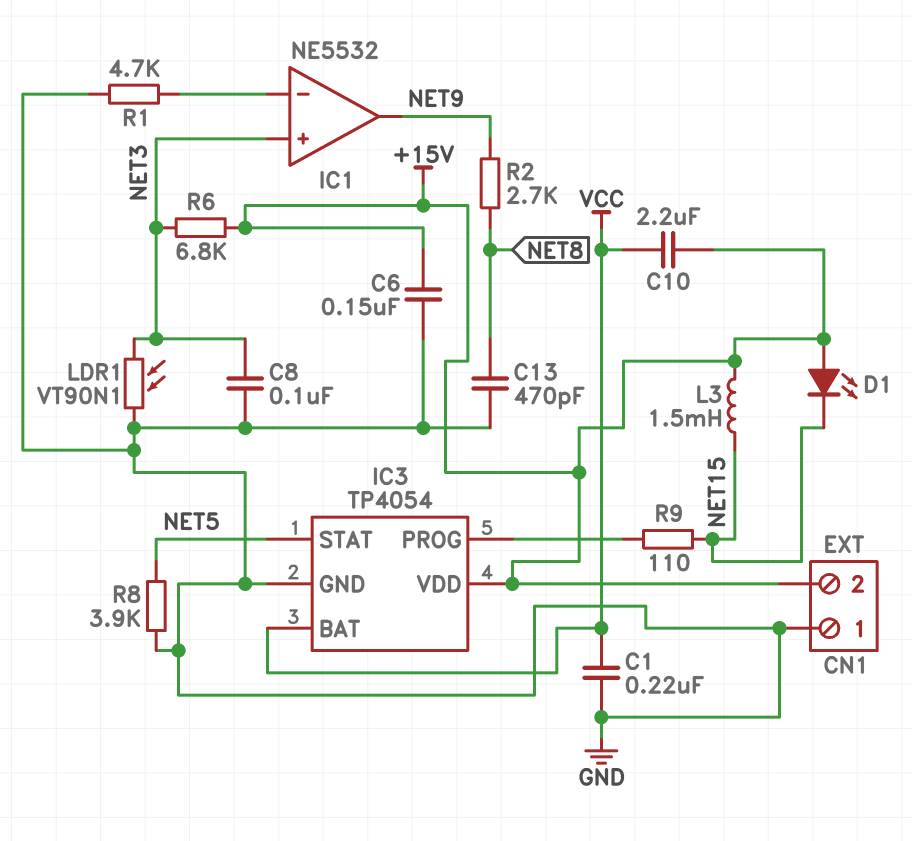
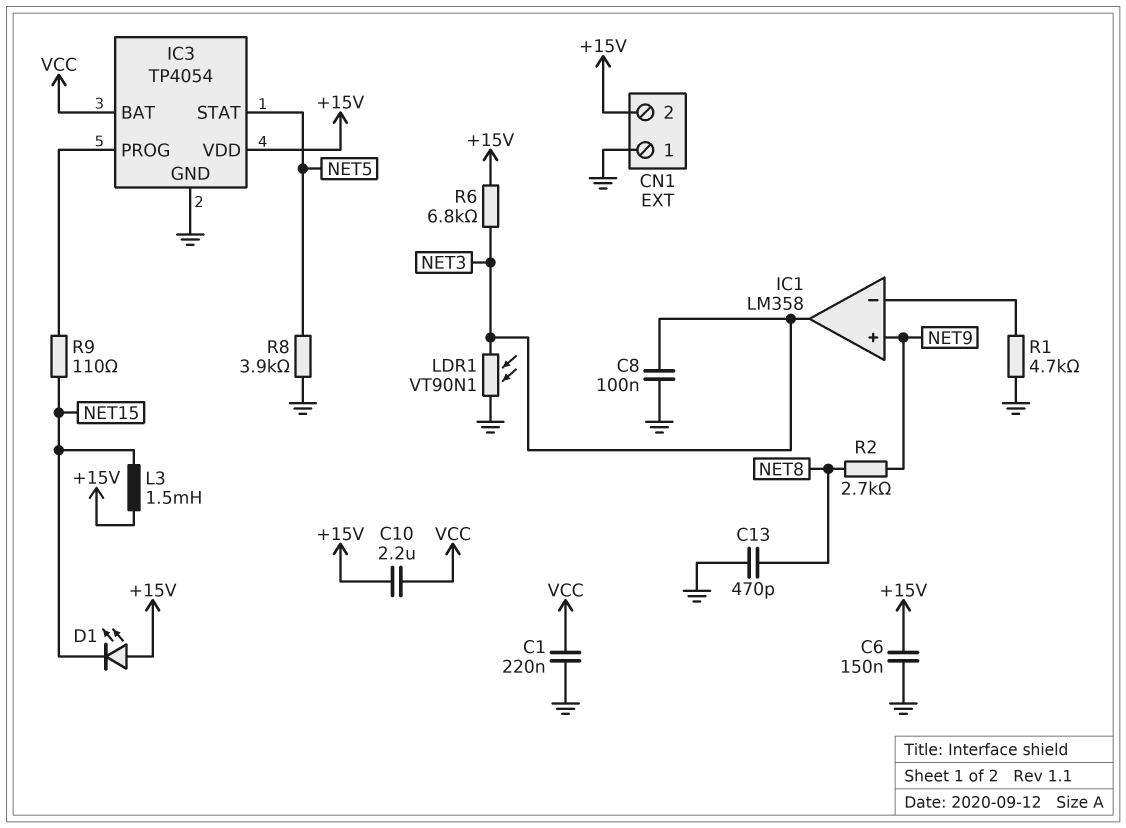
IC1: NE5532 -> LM358
IC1 pin in+: NET3 -> NET9
IC1 pin out: NET9 -> NET3

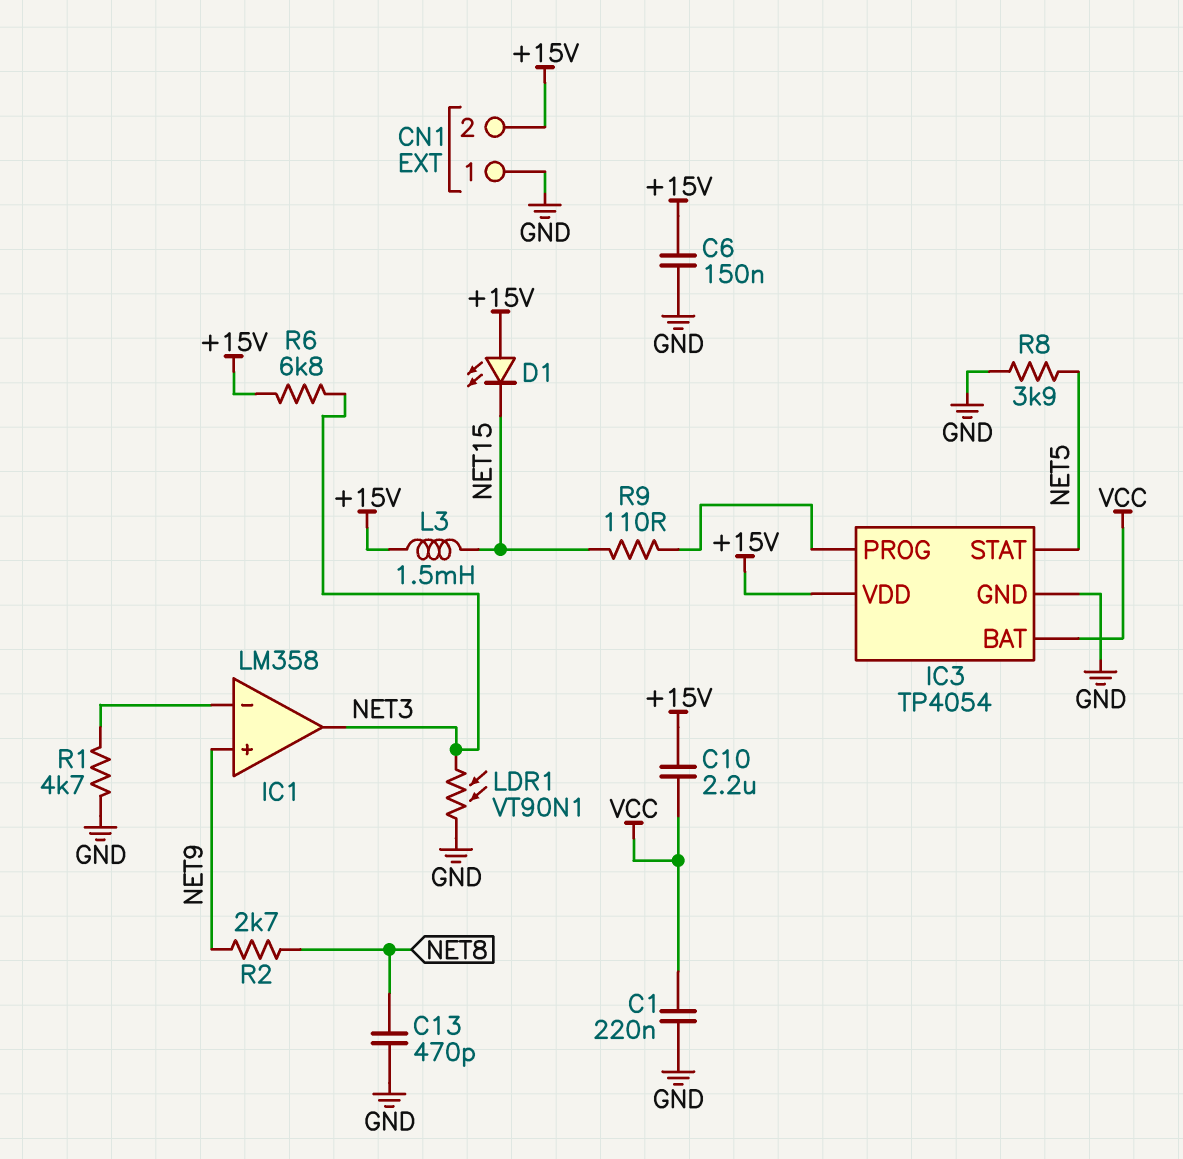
C8: 100nF (GND, NET3) -> none

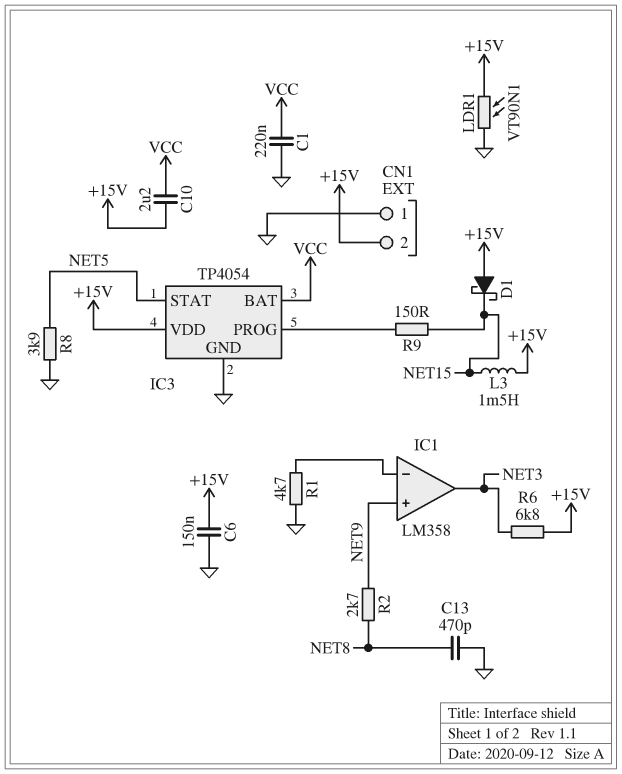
D1: LED (A +15V, K NET15) -> schottky (A +15V, K NET15)
LDR1: VT90N1 (GND, NET3) -> VT90N1 (+15V, GND)
R9: 110 (IC3/PROG, NET15) -> 150 (IC3/PROG, NET15)

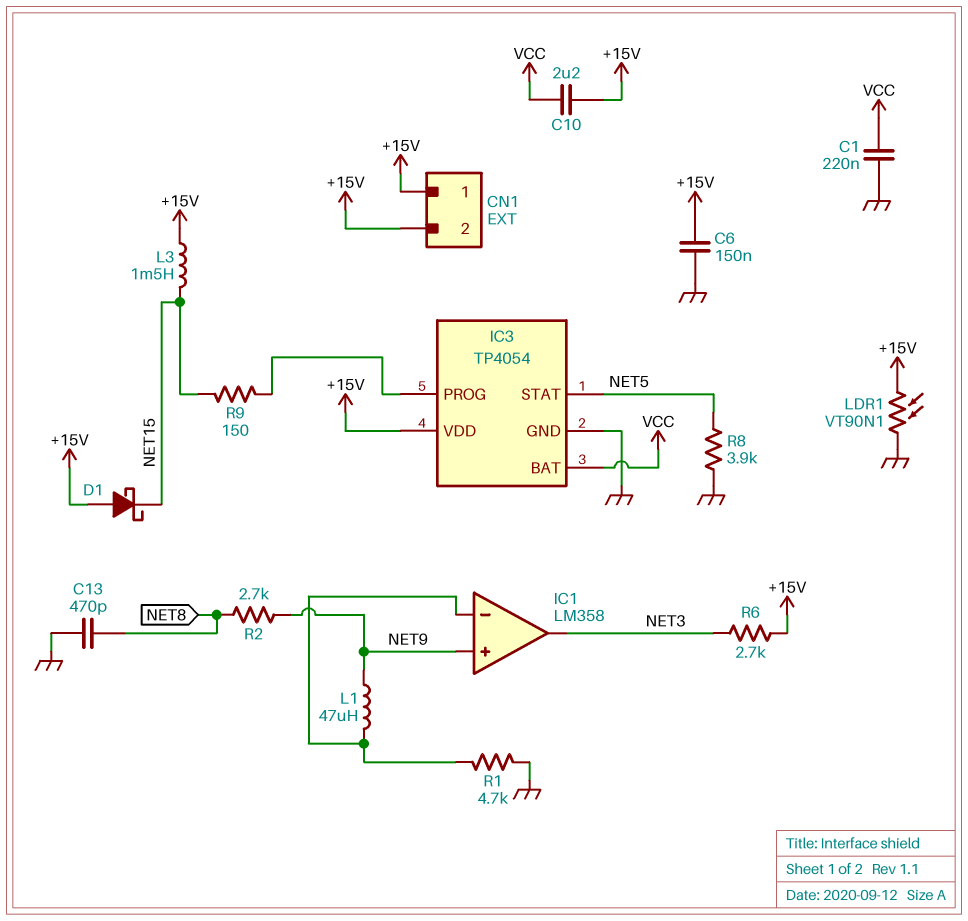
CN1 pin 1: GND -> +15V
L1: none -> 47uH (IC1/in-, NET9)
R6: 6.8k (+15V, NET3) -> 2.7k (+15V, NET3)

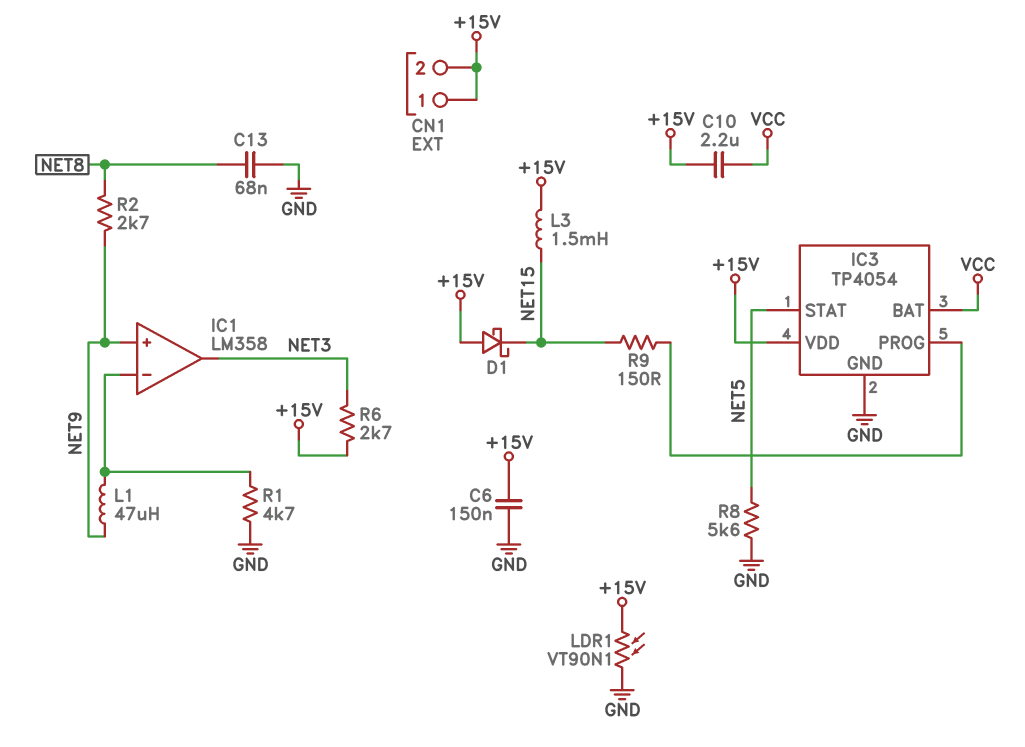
C1: 220nF (GND, VCC) -> none
C13: 470pF (GND, NET8) -> 68nF (GND, NET8)
R8: 3.9k (GND, NET5) -> 5.6k (GND, NET5)

